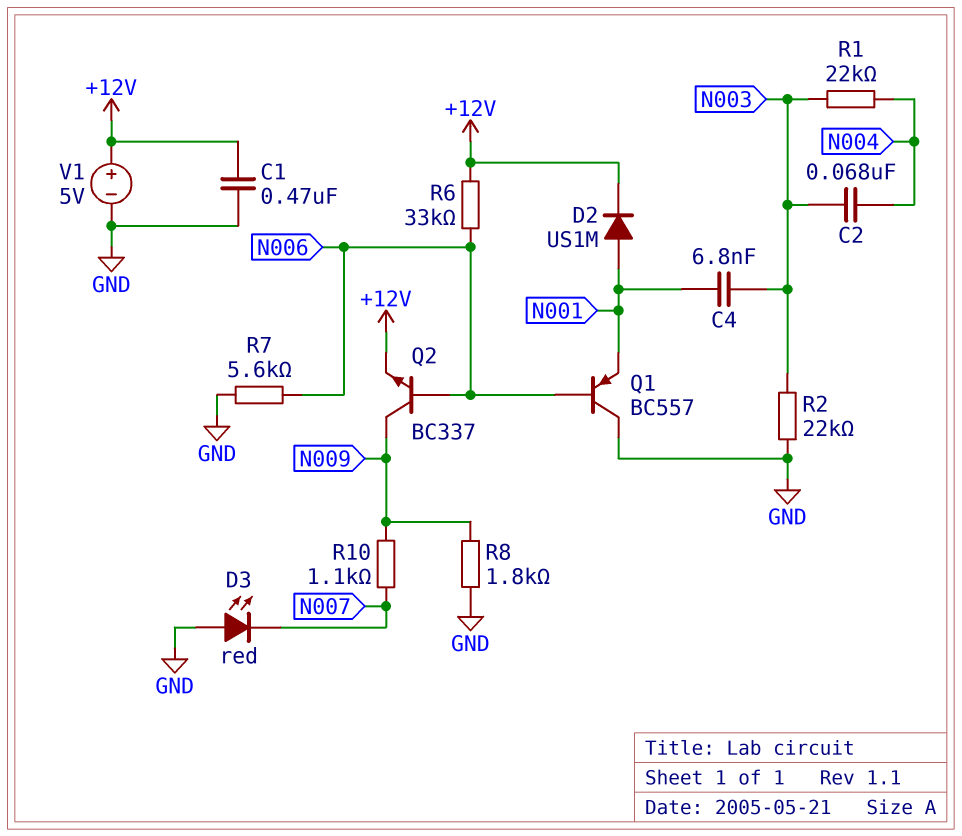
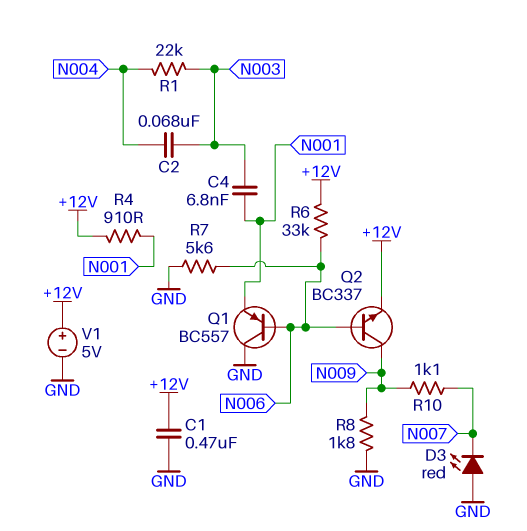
D2: diode US1M (A N001, K +12V) -> none
R2: 22k (GND, N003) -> none
R4: none -> 910 (+12V, N001)

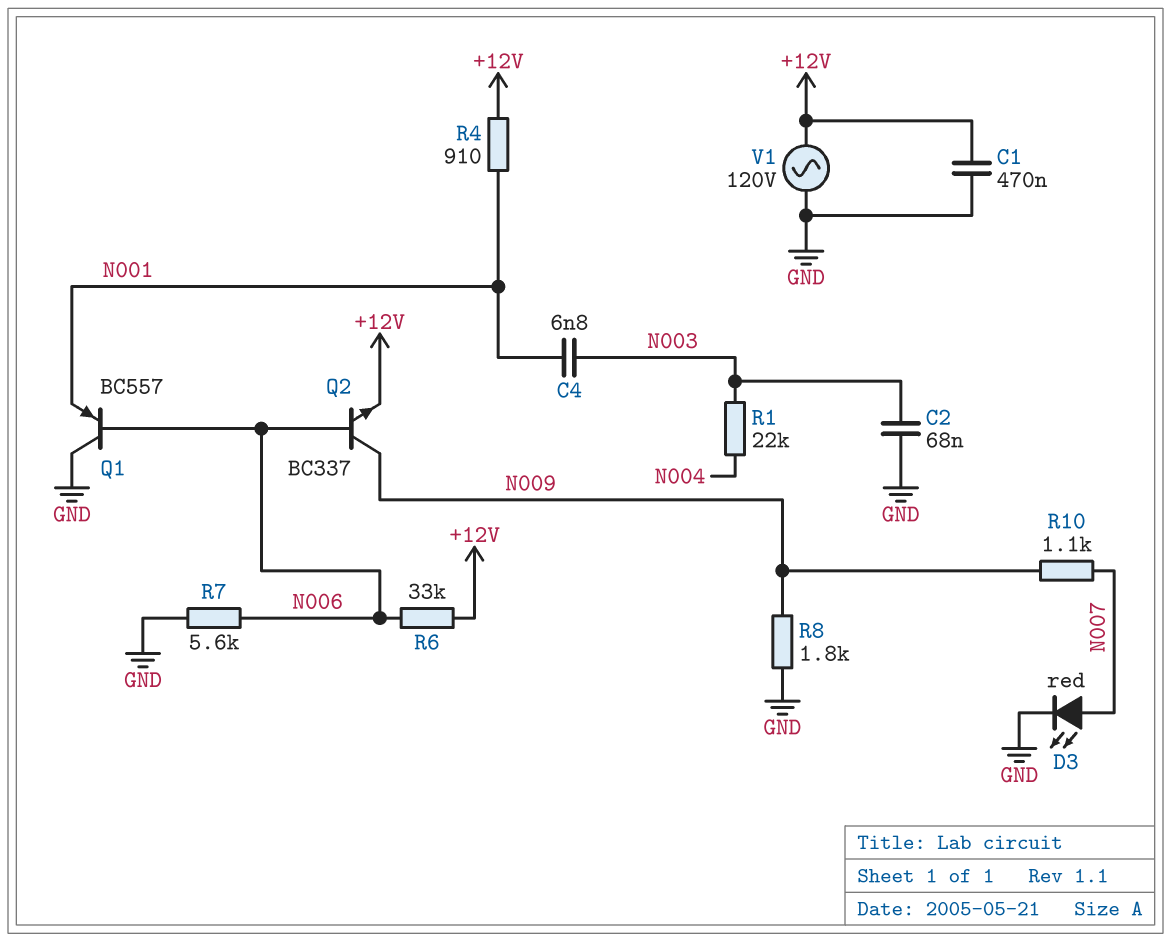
C2: 68nF (N003, N004) -> 68nF (GND, N003)
D3: LED red (A GND, K N007) -> LED red (A N007, K GND)
V1: 5V (plus +12V, minus GND) -> AC 120V (+12V, GND)

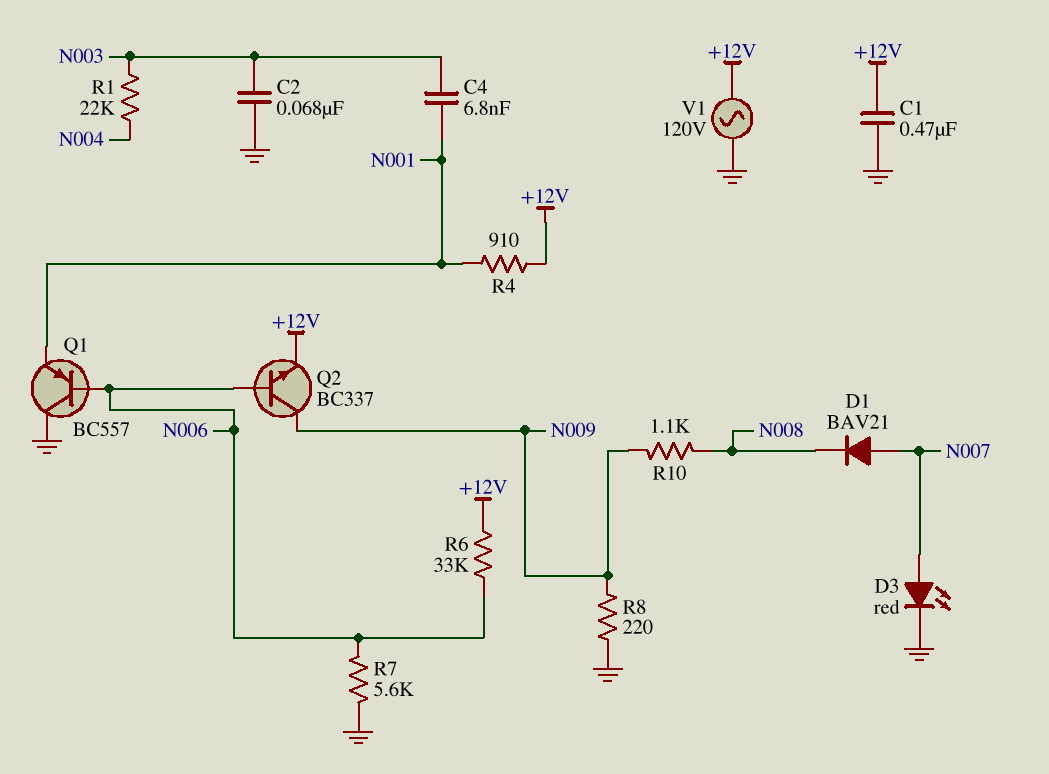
D1: none -> diode BAV21 (A N007, K N008)
R8: 1.8k (GND, N009) -> 220 (GND, N009)
R10: 1.1k (N007, N009) -> 1.1k (N008, N009)

